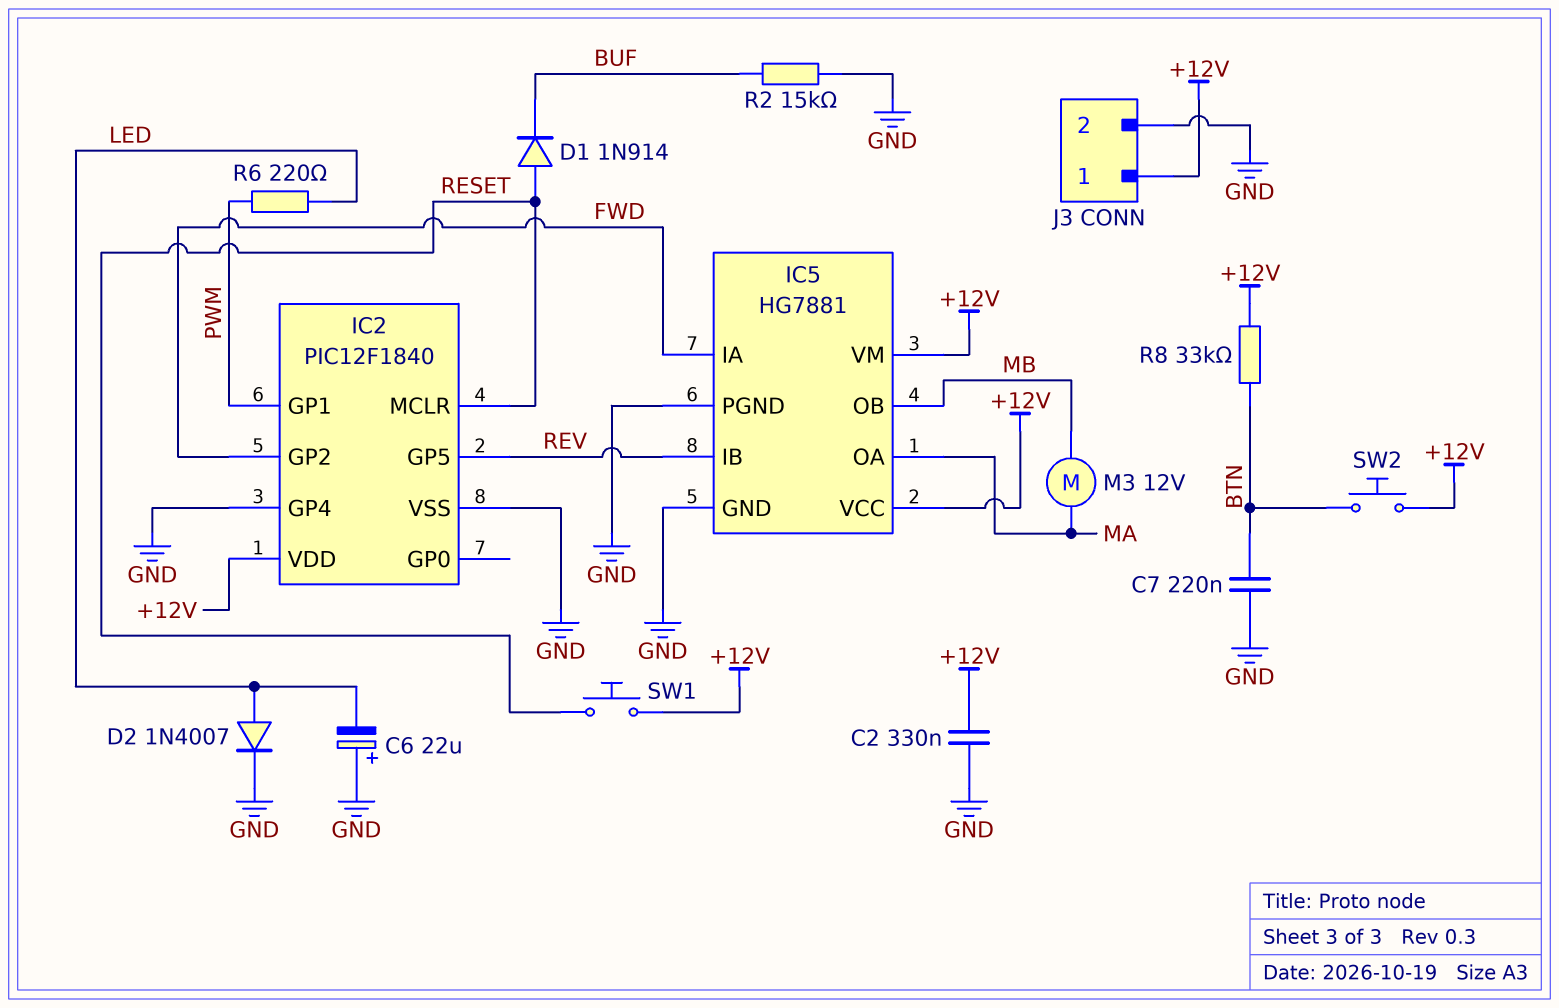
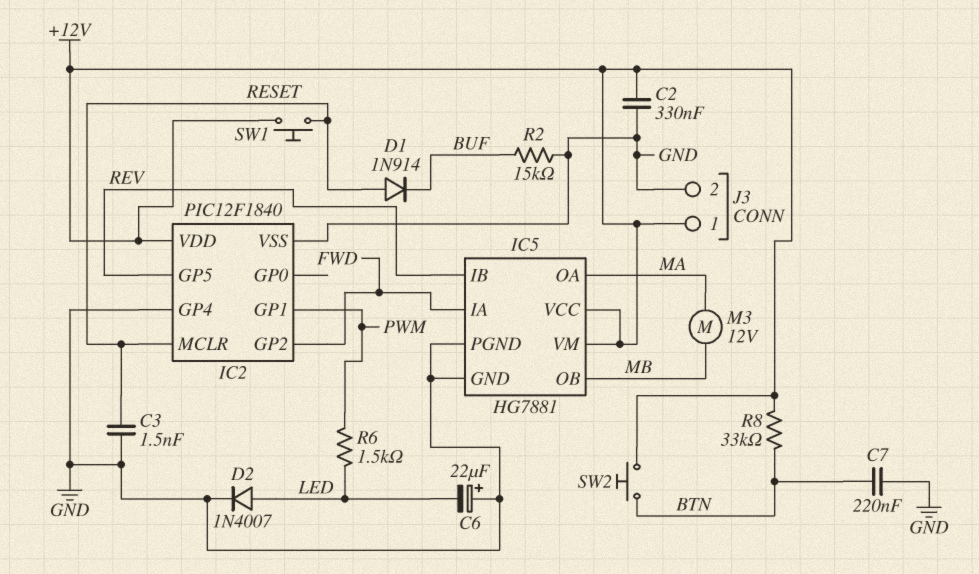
C3: none -> 1.5nF (GND, RESET)
R6: 220 (LED, PWM) -> 1.5k (LED, PWM)

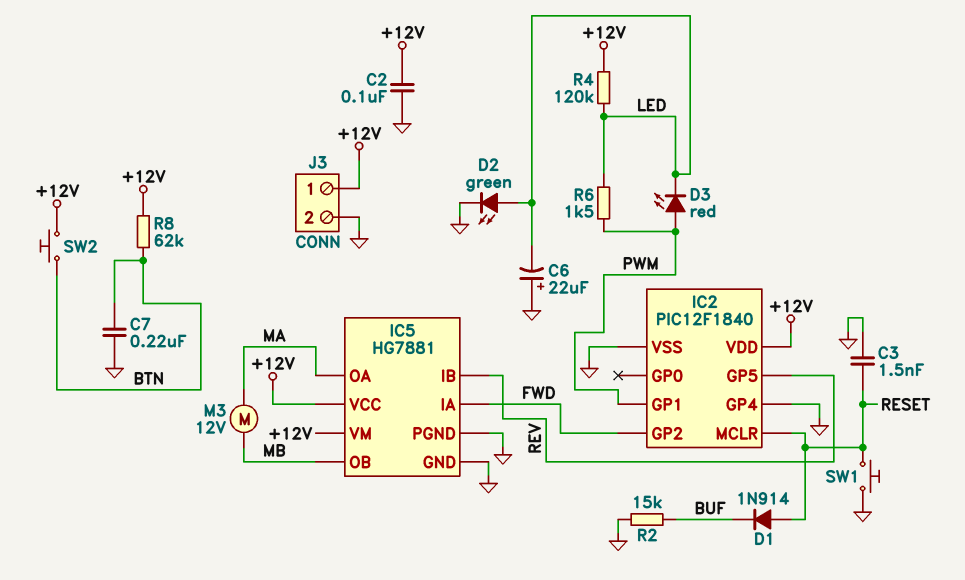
C2: 330nF (+12V, GND) -> 100nF (+12V, GND)
D2: diode 1N4007 (A LED, K GND) -> LED green (A LED, K GND)
D3: none -> LED red (A PWM, K LED)
R4: none -> 120k (+12V, LED)
R8: 33k (+12V, BTN) -> 62k (+12V, BTN)
SW1: button (+12V, RESET) -> button (GND, RESET)

